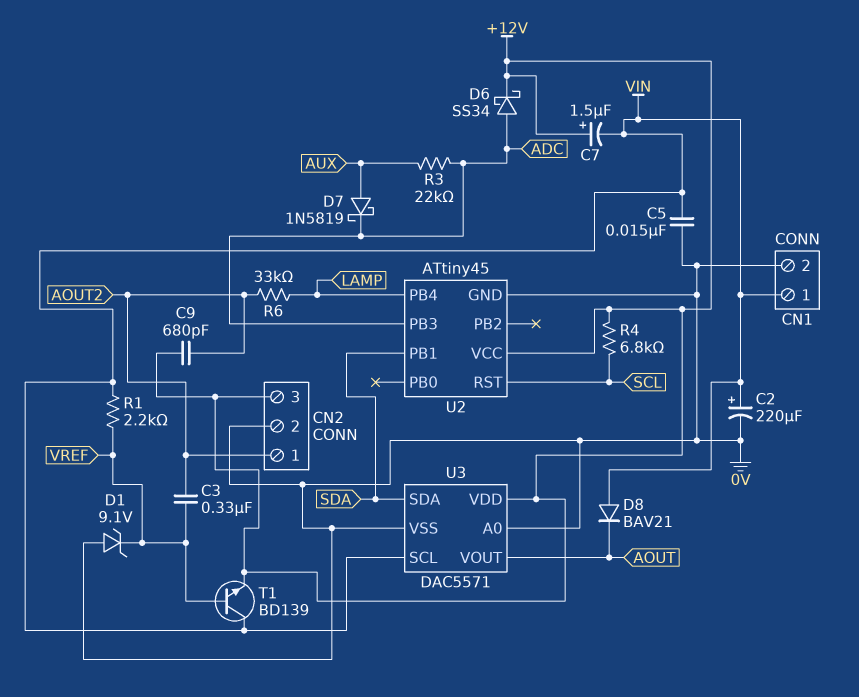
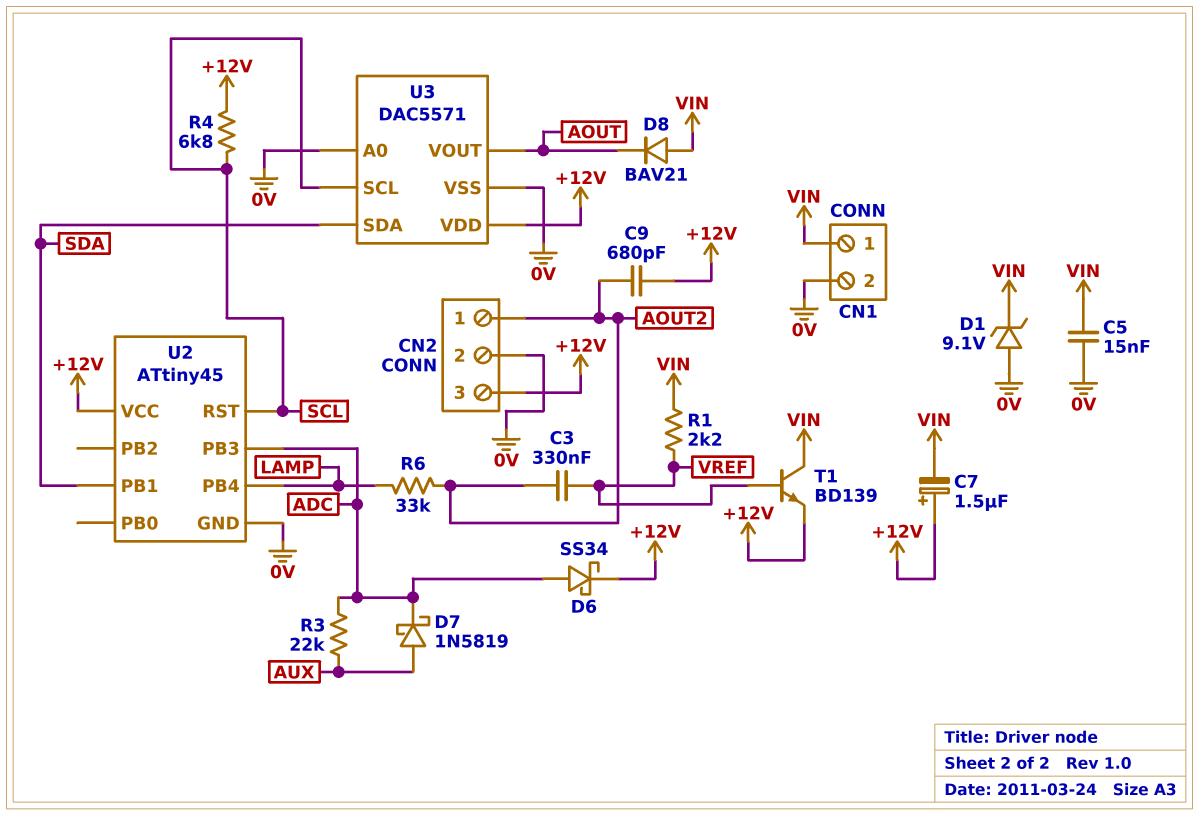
C2: 220uF (plus VIN, minus 0V) -> none
D1: zener 9.1V (A 0V, K VREF) -> zener 9.1V (A 0V, K VIN)
U3 pin SCL: VIN -> SCL

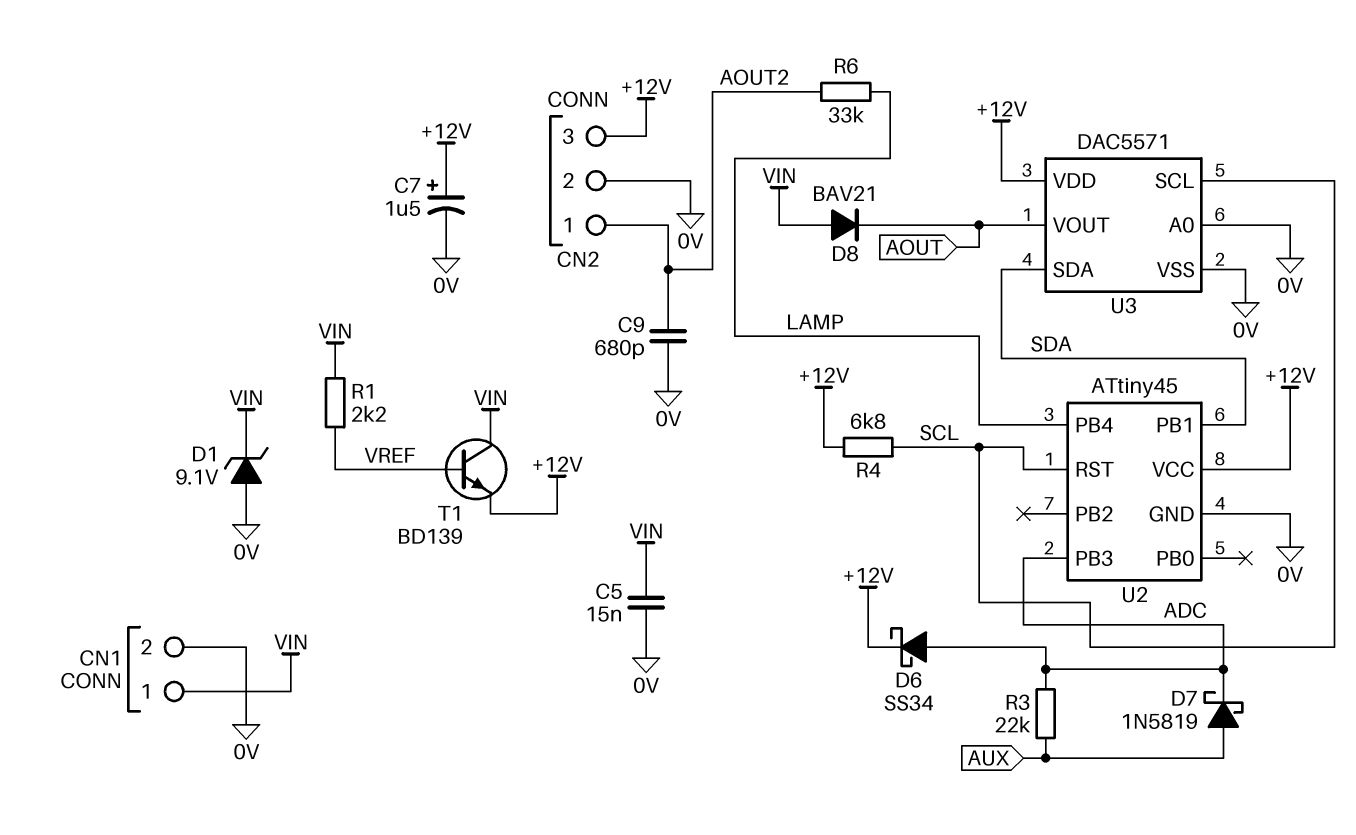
C3: 330nF (AOUT2, VREF) -> none
C7: 1.5uF (plus +12V, minus VIN) -> 1.5uF (plus +12V, minus 0V)
C9: 680pF (+12V, AOUT2) -> 680pF (0V, AOUT2)

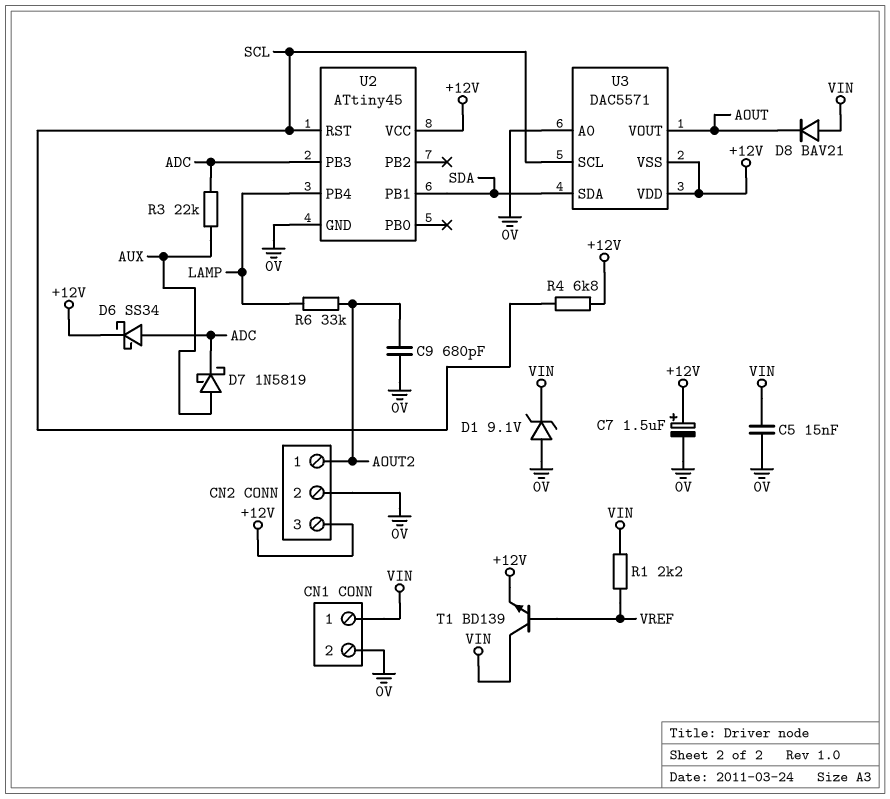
U3 pin VSS: 0V -> +12V

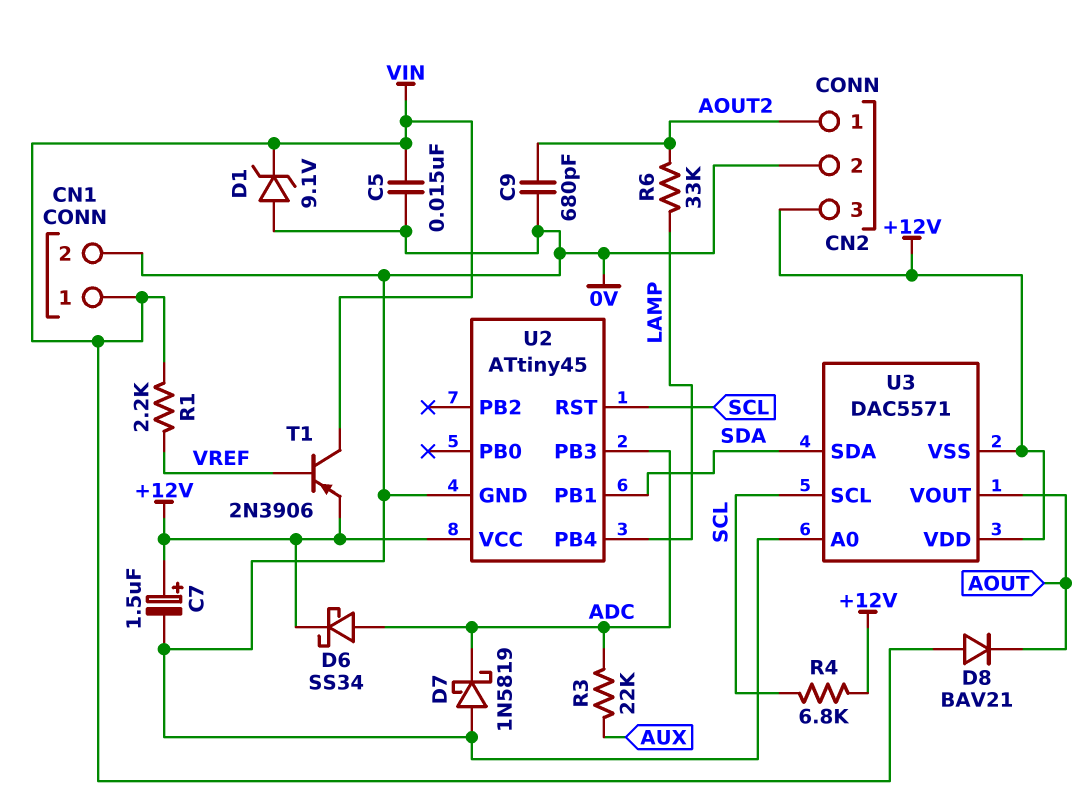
D7: schottky 1N5819 (A AUX, K ADC) -> schottky 1N5819 (A 0V, K ADC)
T1: NPN BD139 (B VREF, C VIN, E +12V) -> PNP 2N3906 (B VREF, C VIN, E +12V)

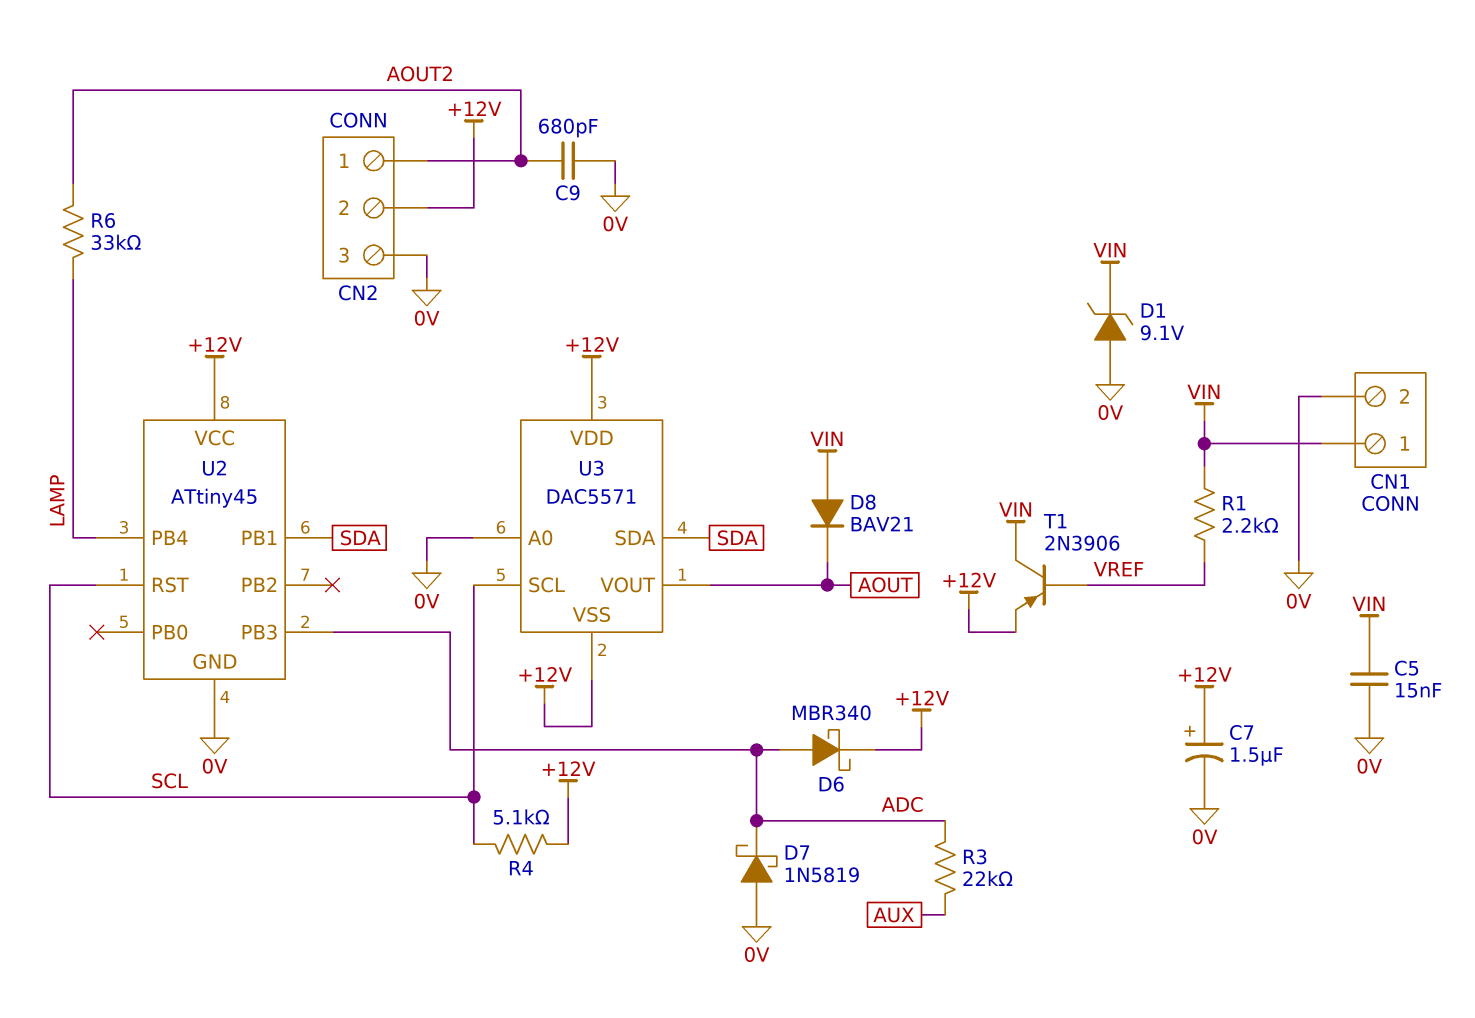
CN2 pin 2: 0V -> +12V
CN2 pin 3: +12V -> 0V
D6: schottky SS34 (A ADC, K +12V) -> schottky MBR340 (A ADC, K +12V)
R4: 6.8k (+12V, SCL) -> 5.1k (+12V, SCL)

